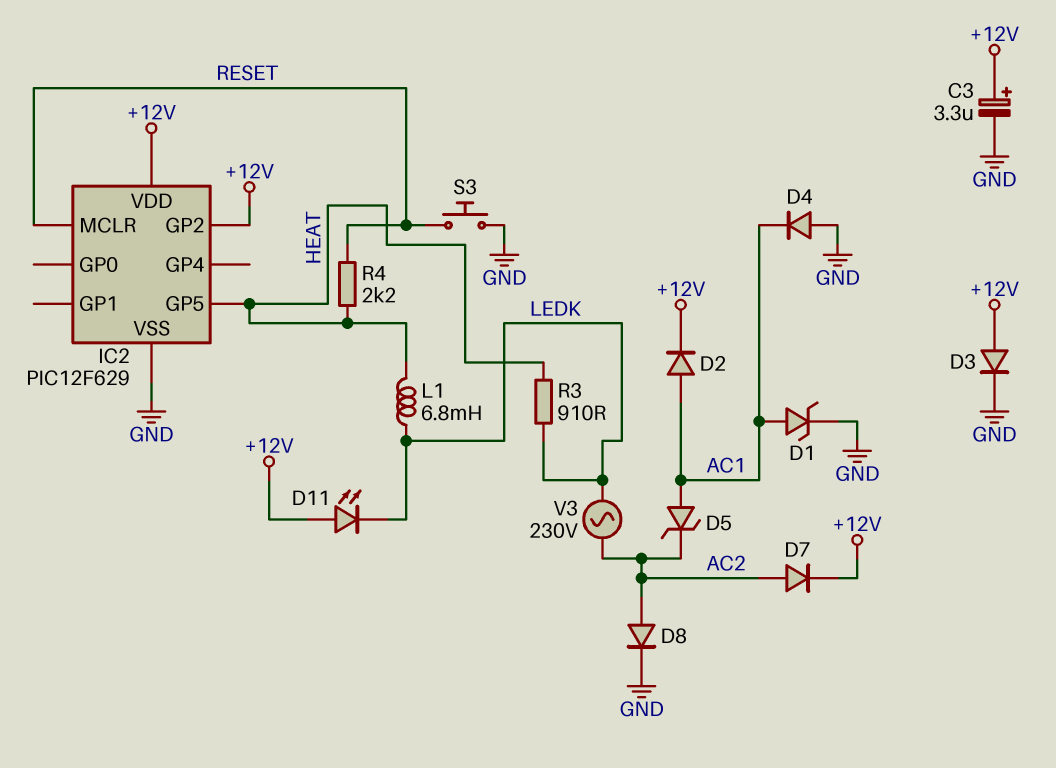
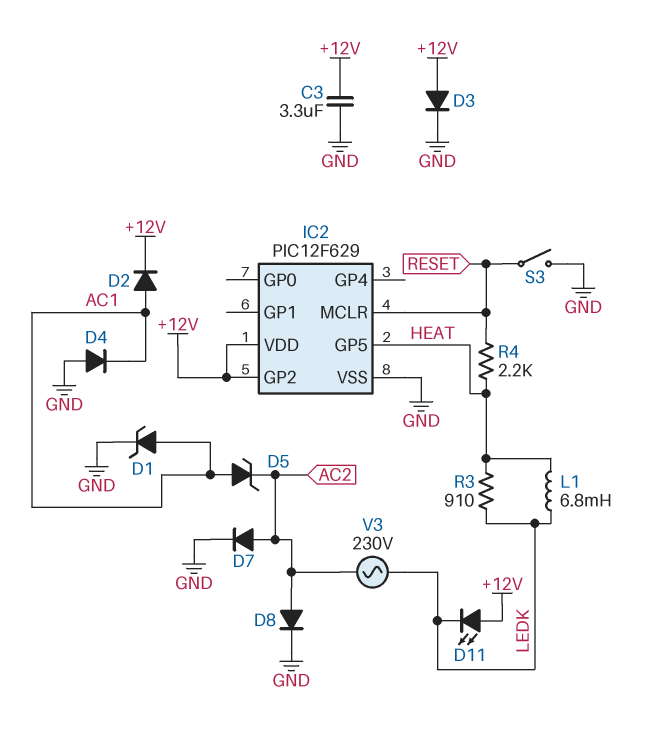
C3: 3.3uF (plus +12V, minus GND) -> 3.3uF (+12V, GND)
D7: diode (A AC2, K +12V) -> diode (A AC2, K GND)
S3: button (GND, RESET) -> switch (GND, RESET)

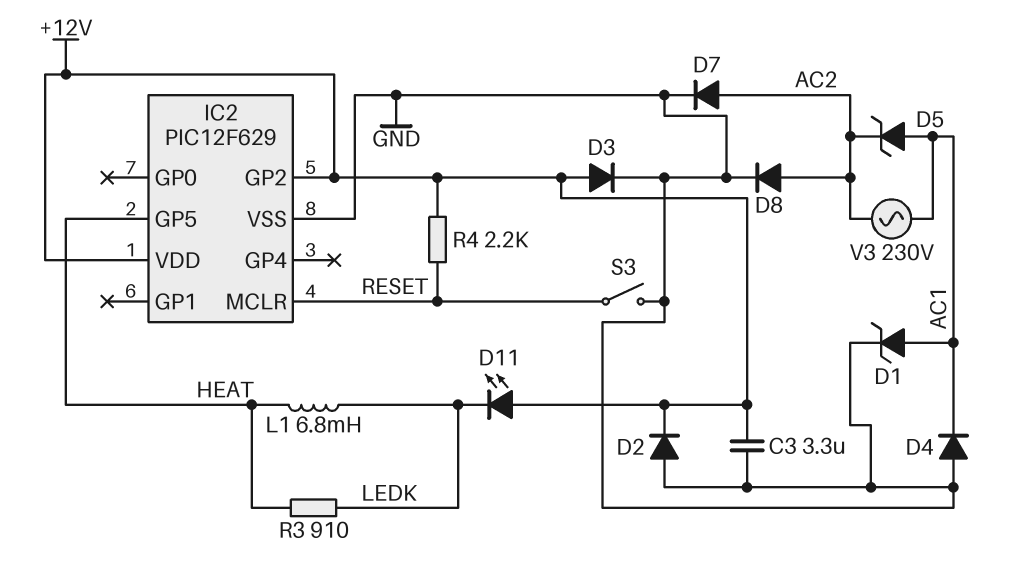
D2: diode (A AC1, K +12V) -> diode (A GND, K +12V)
R4: 2.2k (HEAT, RESET) -> 2.2k (+12V, RESET)
V3: AC 230V (AC2, LEDK) -> AC 230V (AC1, AC2)

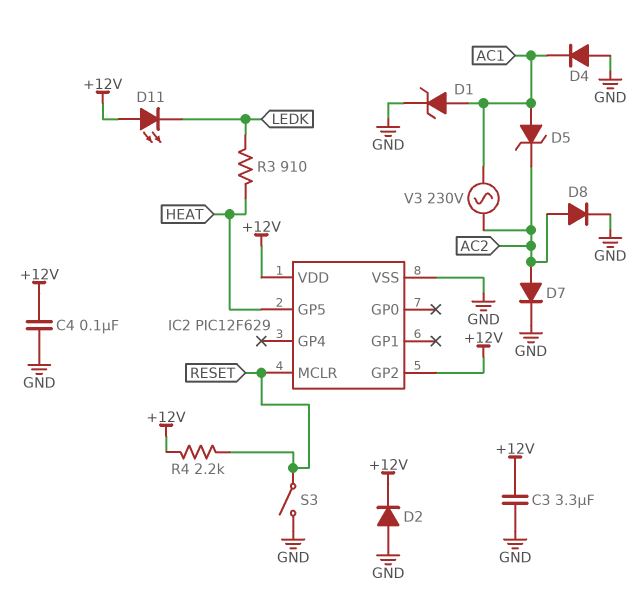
C4: none -> 100nF (+12V, GND)
D3: diode (A +12V, K GND) -> none
L1: 6.8mH (HEAT, LEDK) -> none

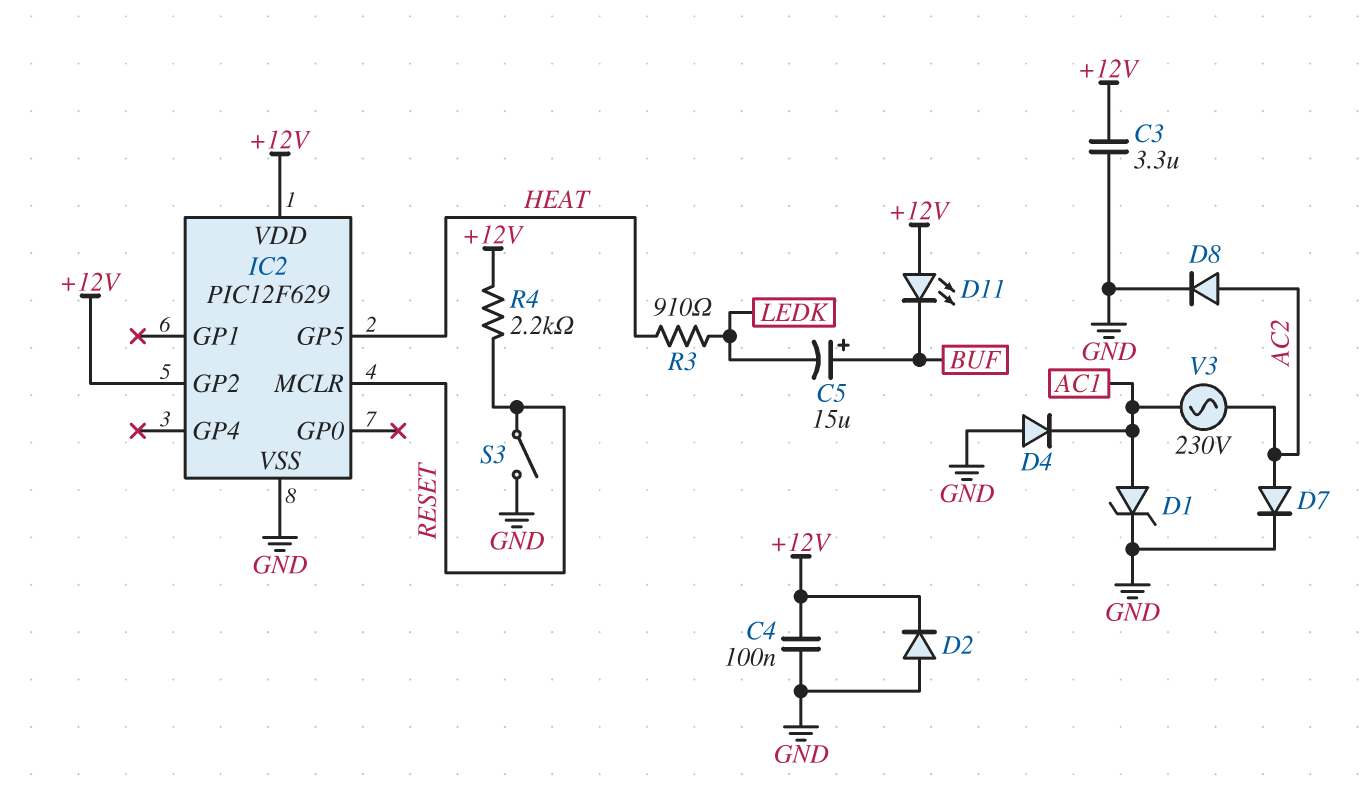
C5: none -> 15uF (plus BUF, minus LEDK)
D5: zener (A AC1, K AC2) -> none
D11: LED (A +12V, K LEDK) -> LED (A +12V, K BUF)

